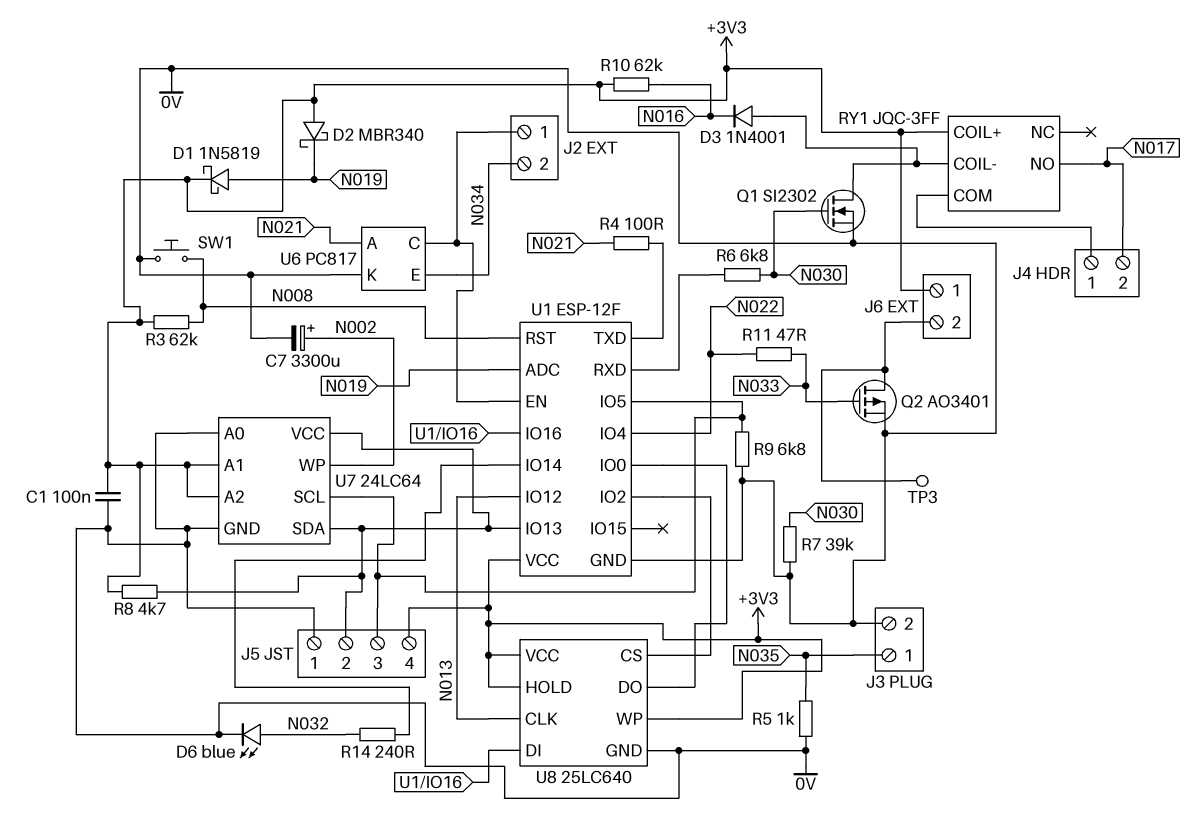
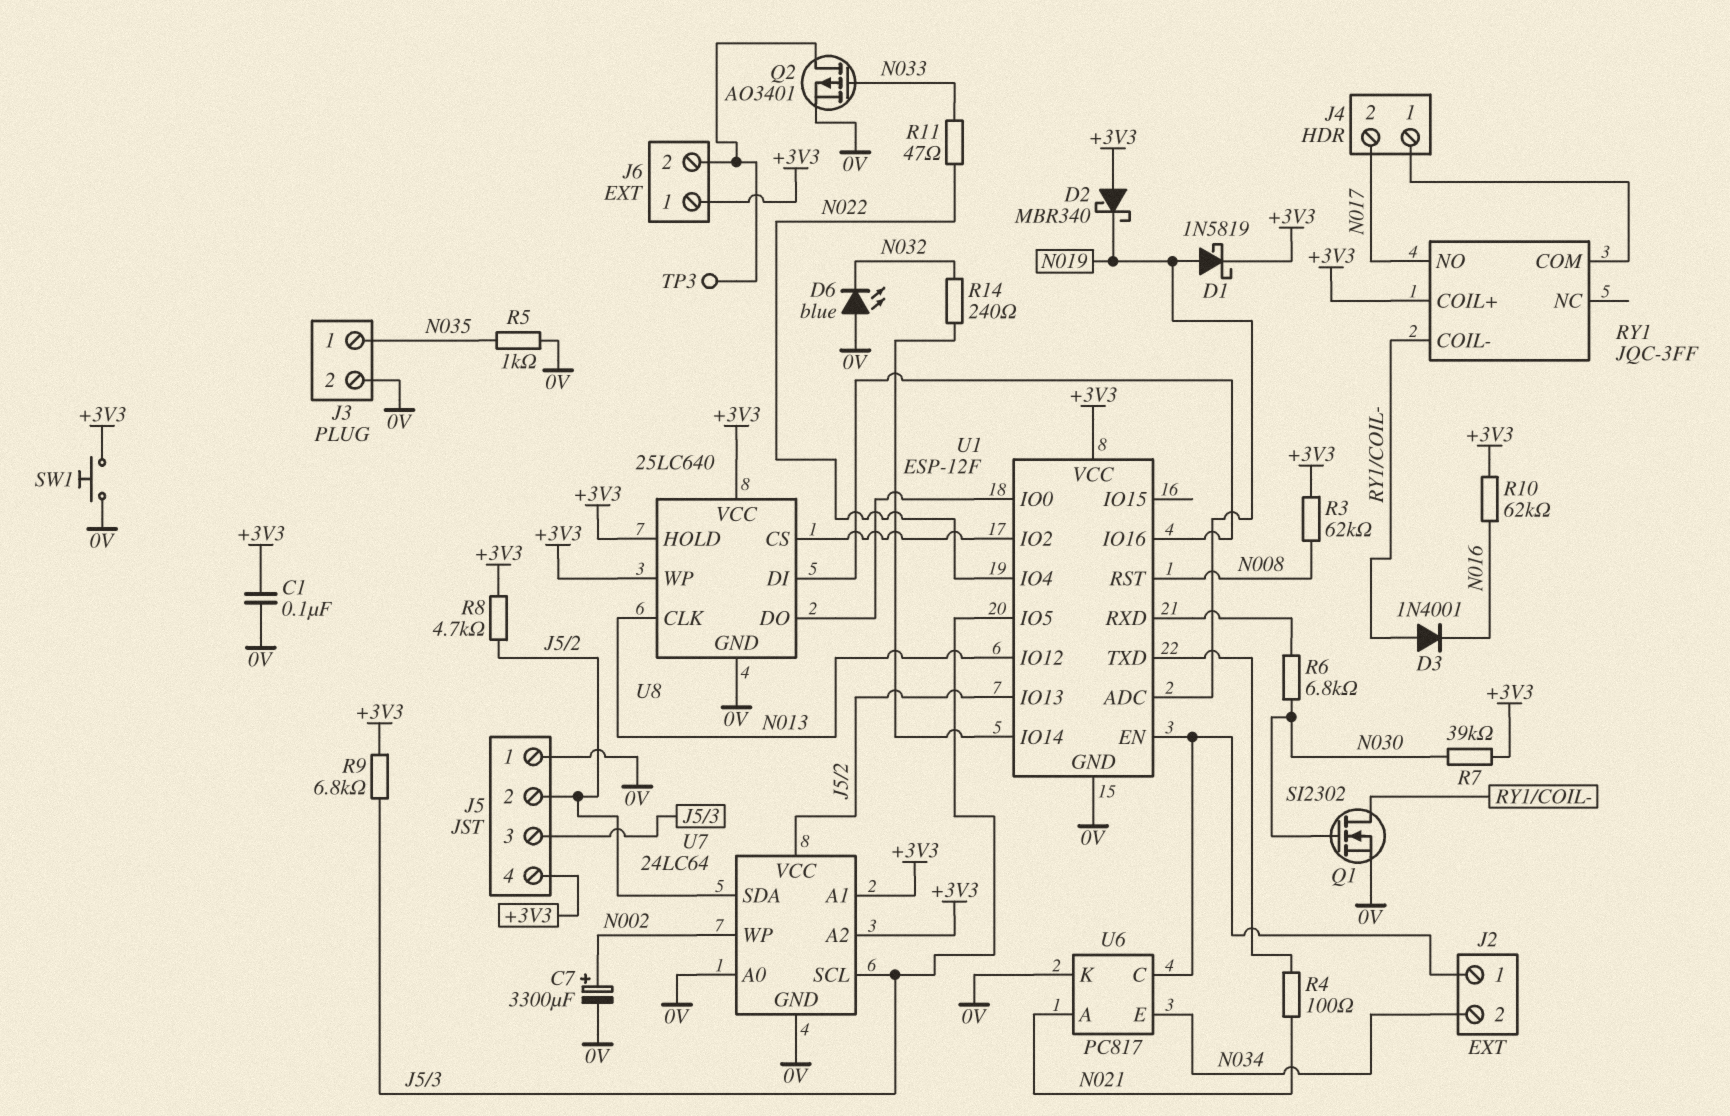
D6: LED blue (A N032, K 0V) -> LED blue (A 0V, K N032)
R7: 39k (0V, N030) -> 39k (+3V3, N030)
R9: 6.8k (0V, J5/3) -> 6.8k (+3V3, J5/3)
SW1: button (0V, N008) -> button (+3V3, 0V)

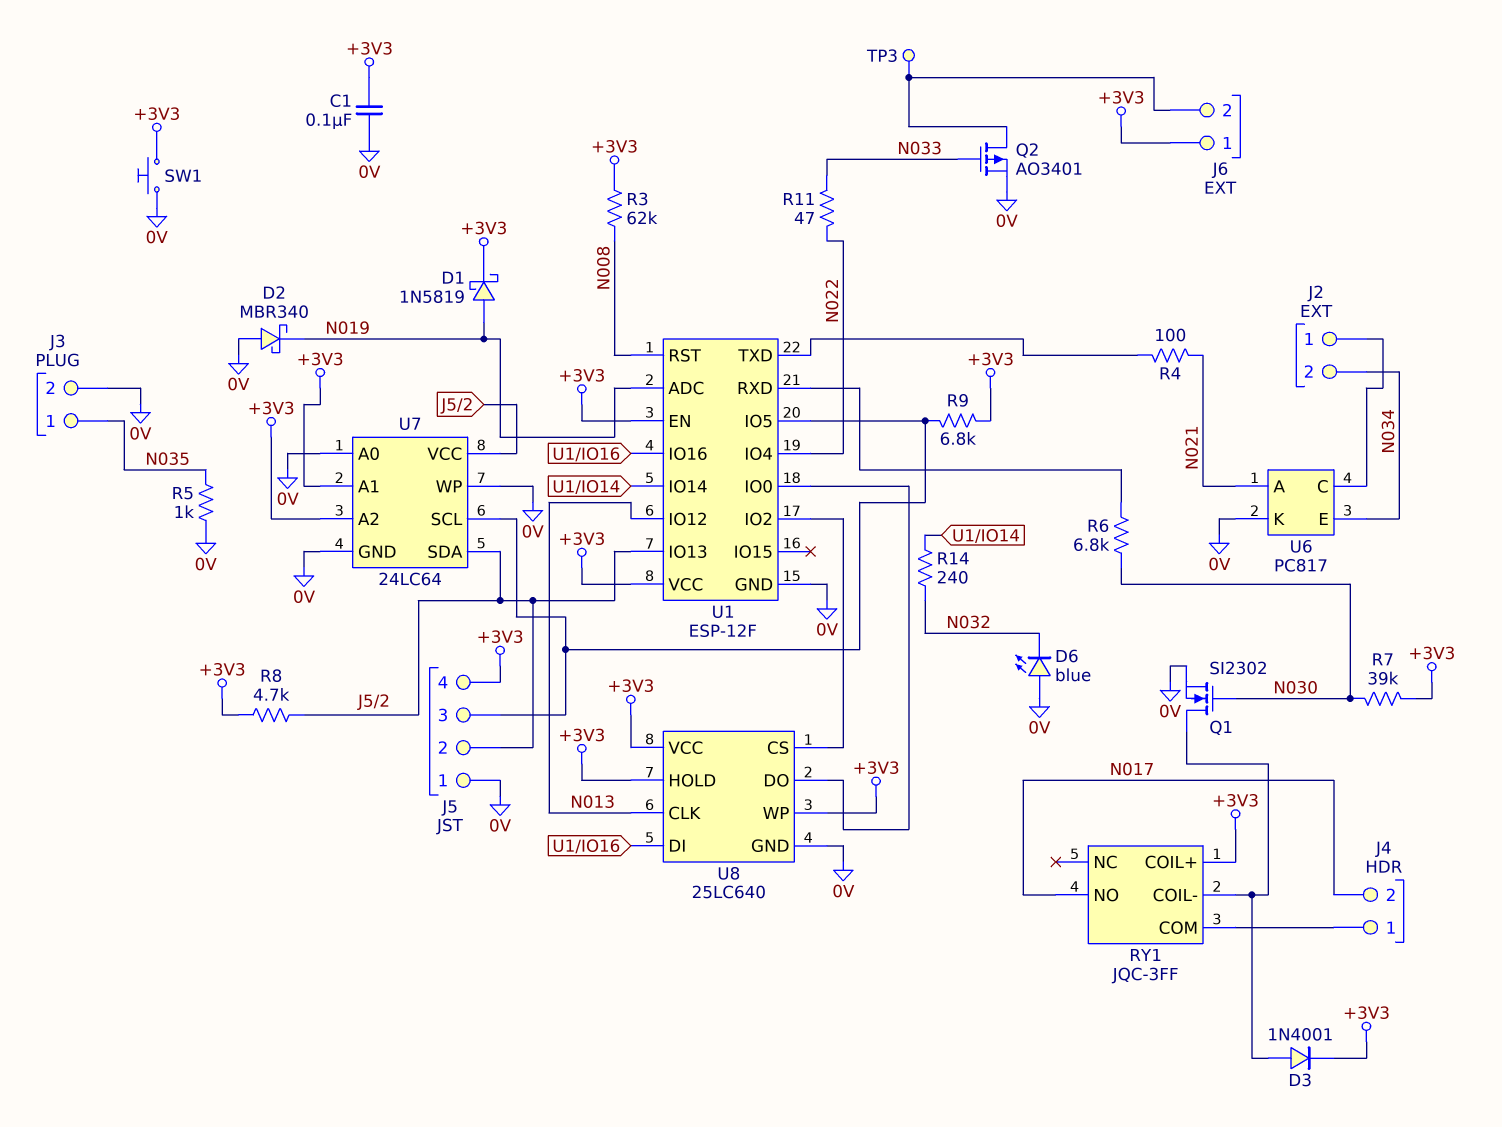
C7: 3300uF (plus N002, minus 0V) -> none
D2: schottky MBR340 (A +3V3, K N019) -> schottky MBR340 (A 0V, K N019)
D3: diode 1N4001 (A RY1/COIL-, K N016) -> diode 1N4001 (A RY1/COIL-, K +3V3)
R10: 62k (+3V3, N016) -> none
U1 pin EN: J2/1 -> +3V3
U7 pin WP: N002 -> 0V

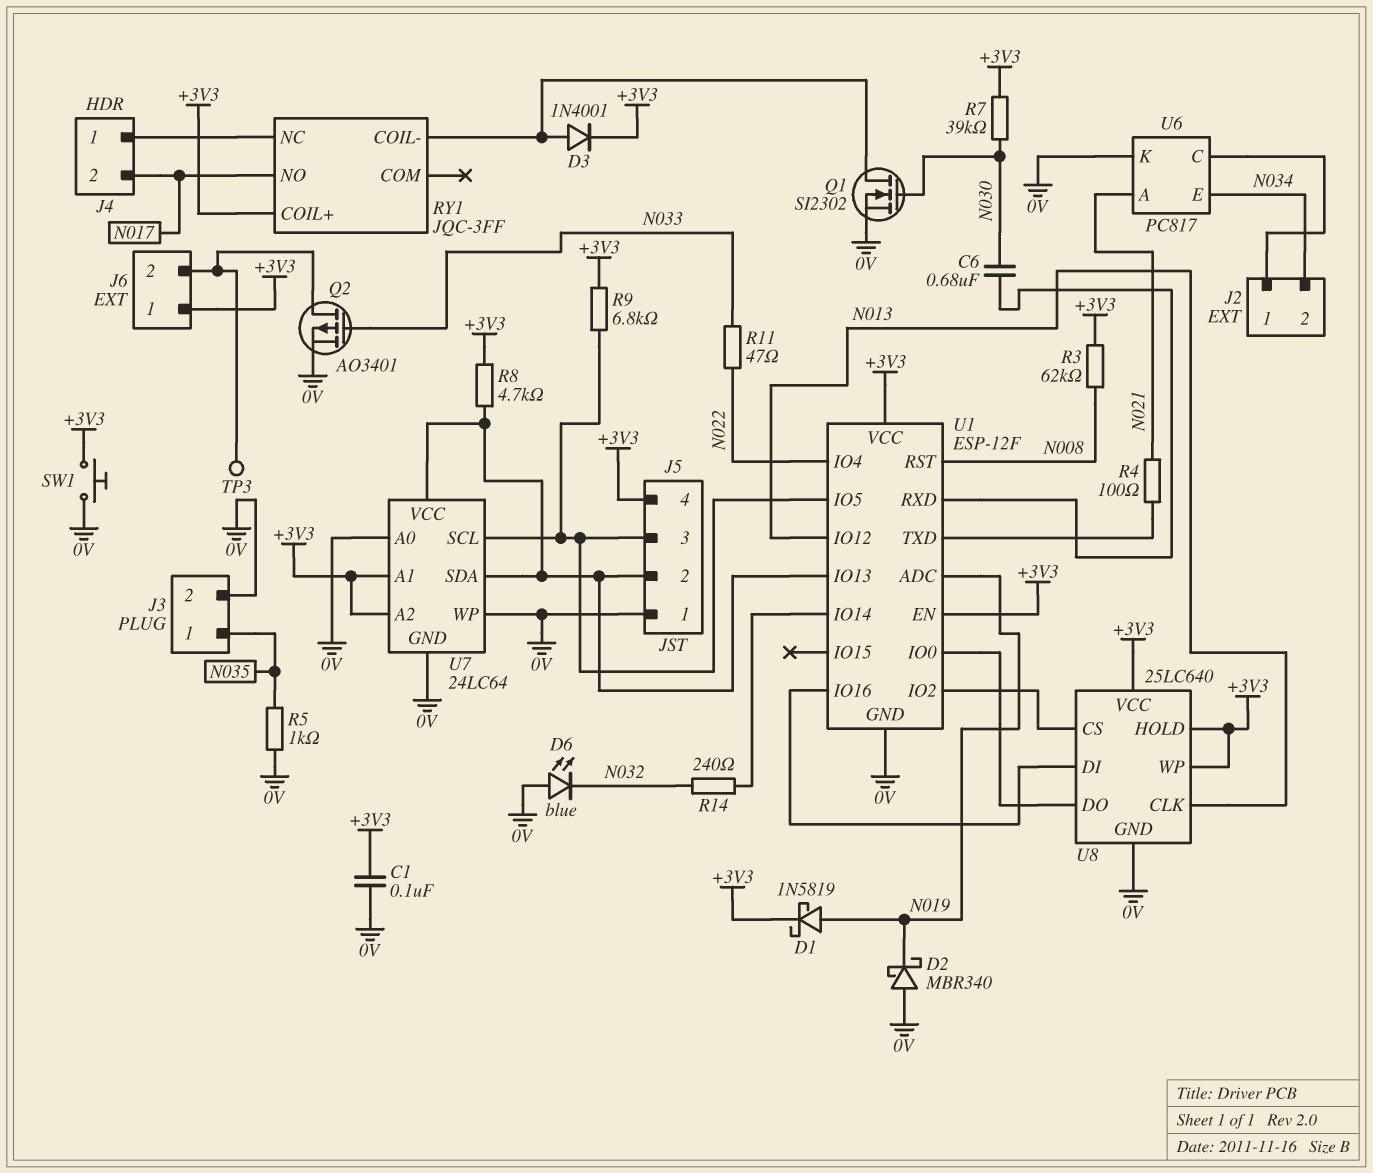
C6: none -> 680nF (N030, U1/RXD)
R6: 6.8k (N030, U1/RXD) -> none
RY1 pin COM: J4/1 -> none
RY1 pin NC: none -> J4/1

